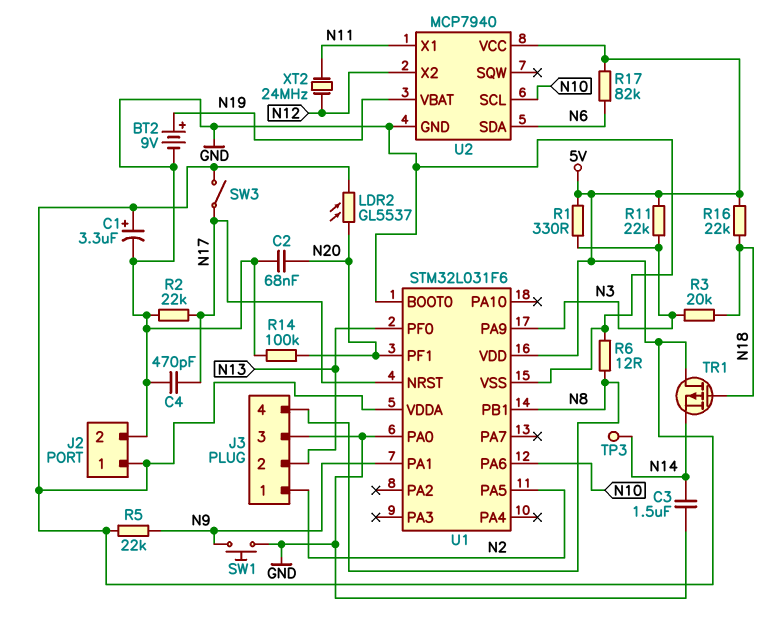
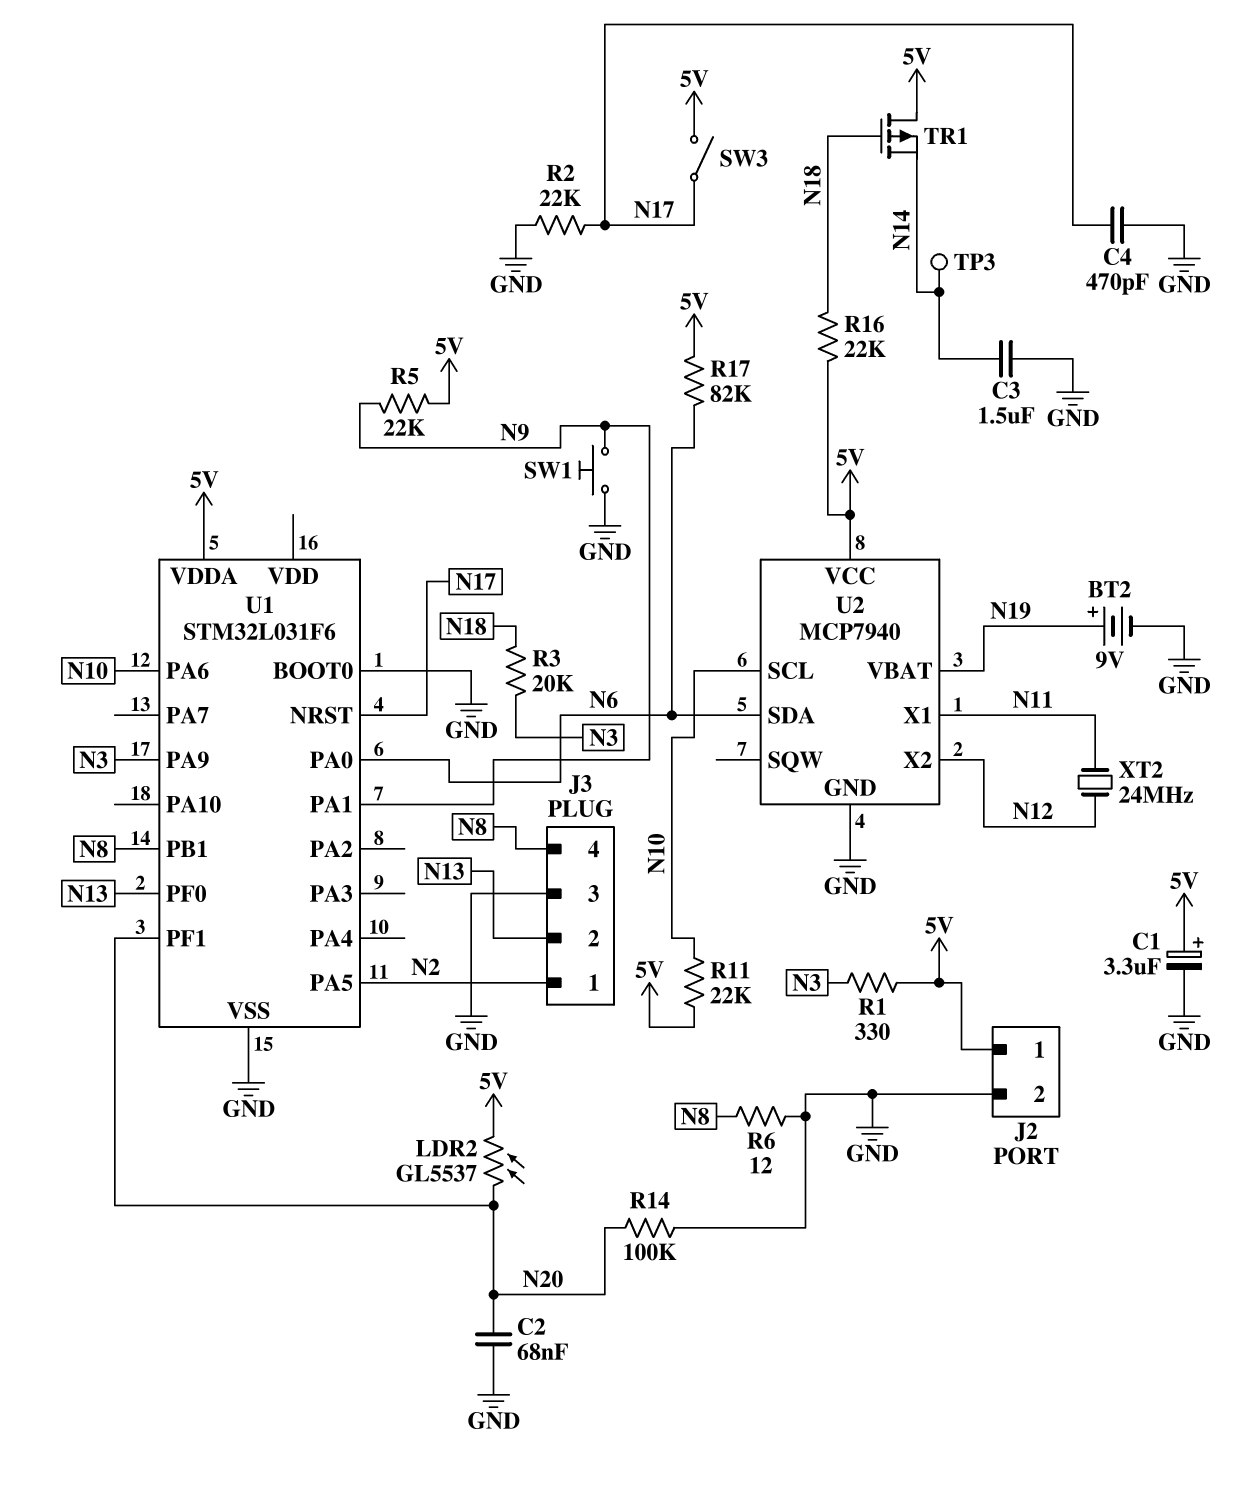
R11: 22k (5V, N3) -> 22k (5V, N10)
U1 pin PA0: GND -> N6
U1 pin VDD: 5V -> none

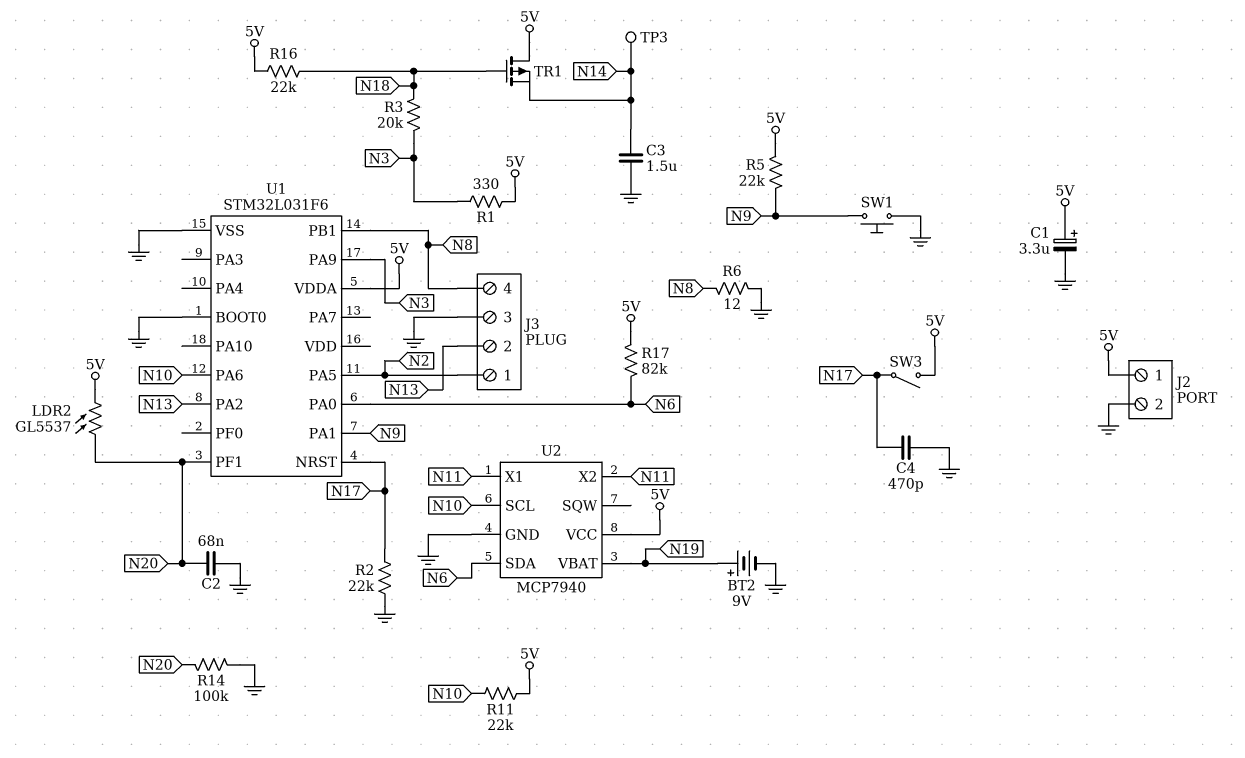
U1 pin PA2: none -> N13
U1 pin PF0: N13 -> none
U2 pin X2: N12 -> N11
XT2: 24MHz (N11, N12) -> none

